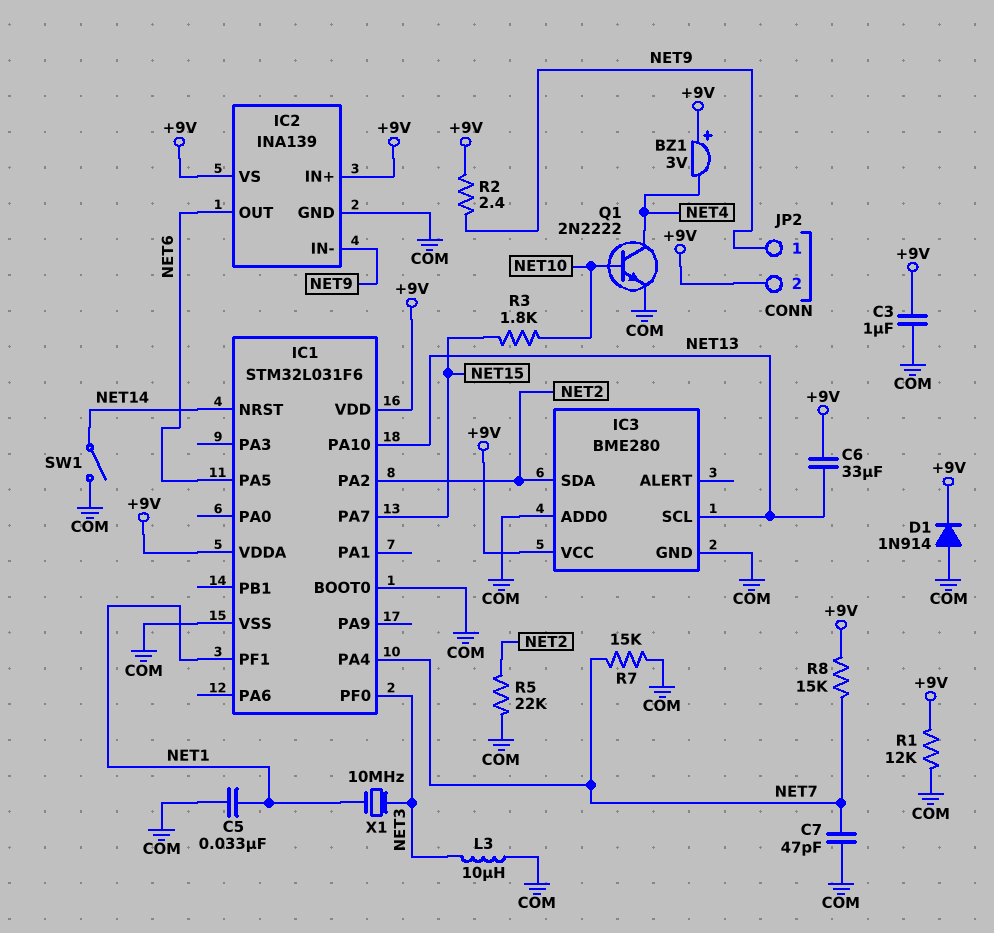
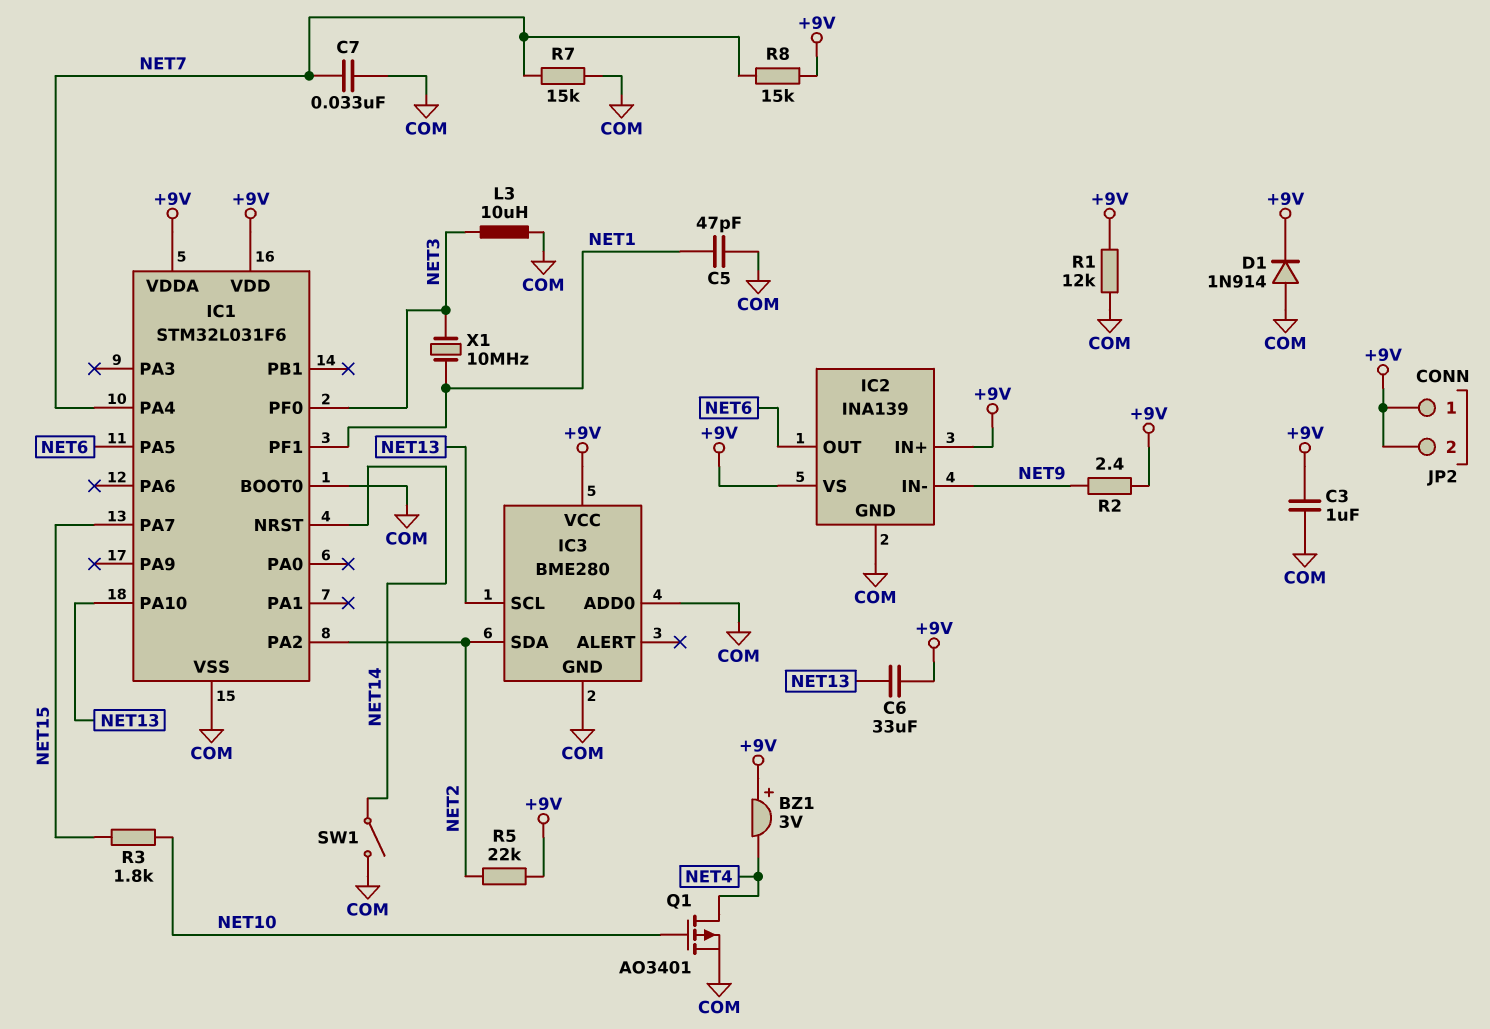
C5: 33nF (COM, NET1) -> 47pF (COM, NET1)
C7: 47pF (COM, NET7) -> 33nF (COM, NET7)
JP2 pin 1: NET9 -> +9V
Q1: NPN 2N2222 (B NET10, C NET4, E COM) -> PMOS AO3401 (G NET10, D NET4, S COM)
R5: 22k (COM, NET2) -> 22k (+9V, NET2)

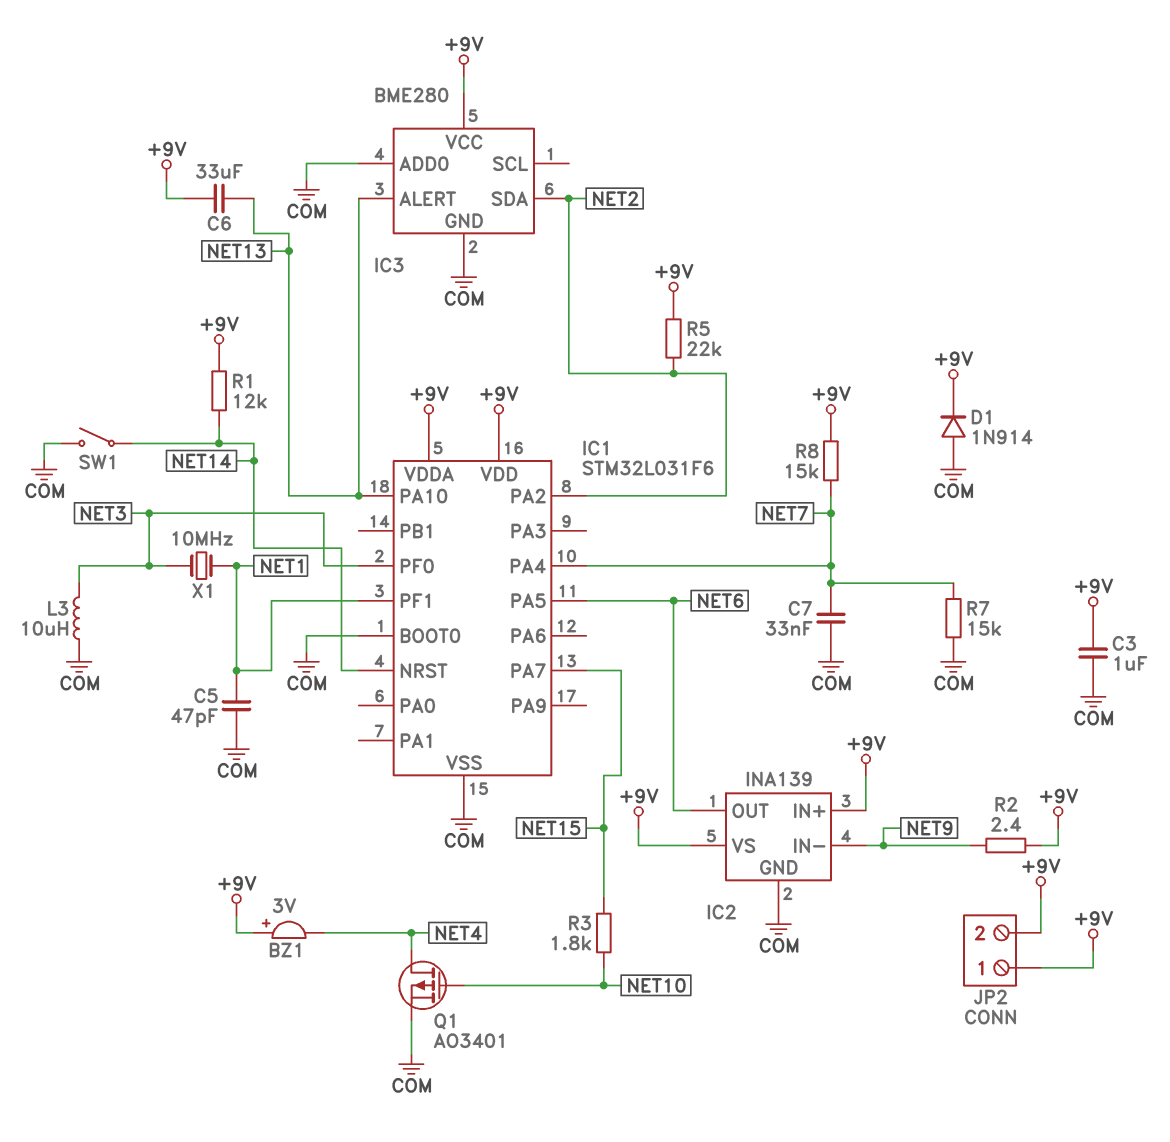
IC3 pin ALERT: none -> NET13
IC3 pin SCL: NET13 -> none
R1: 12k (+9V, COM) -> 12k (+9V, NET14)

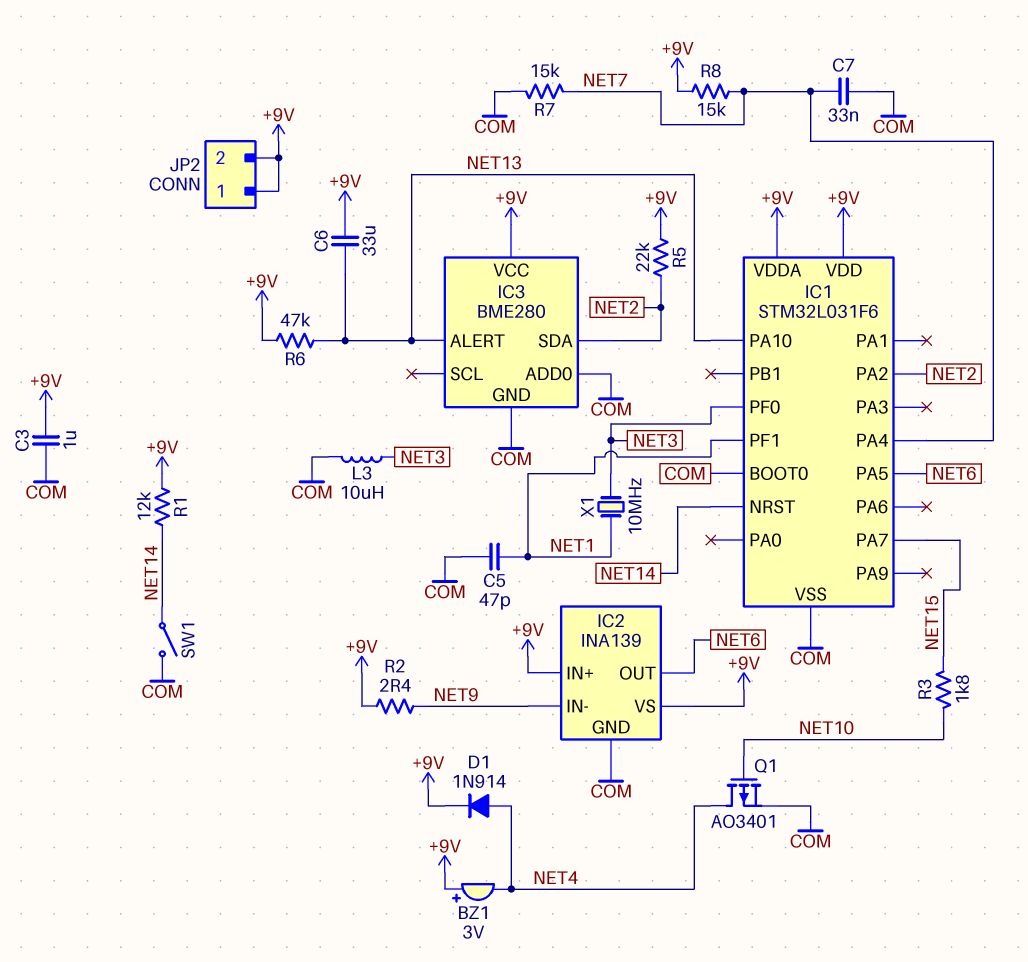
D1: diode 1N914 (A COM, K +9V) -> diode 1N914 (A NET4, K +9V)
R6: none -> 47k (+9V, NET13)

